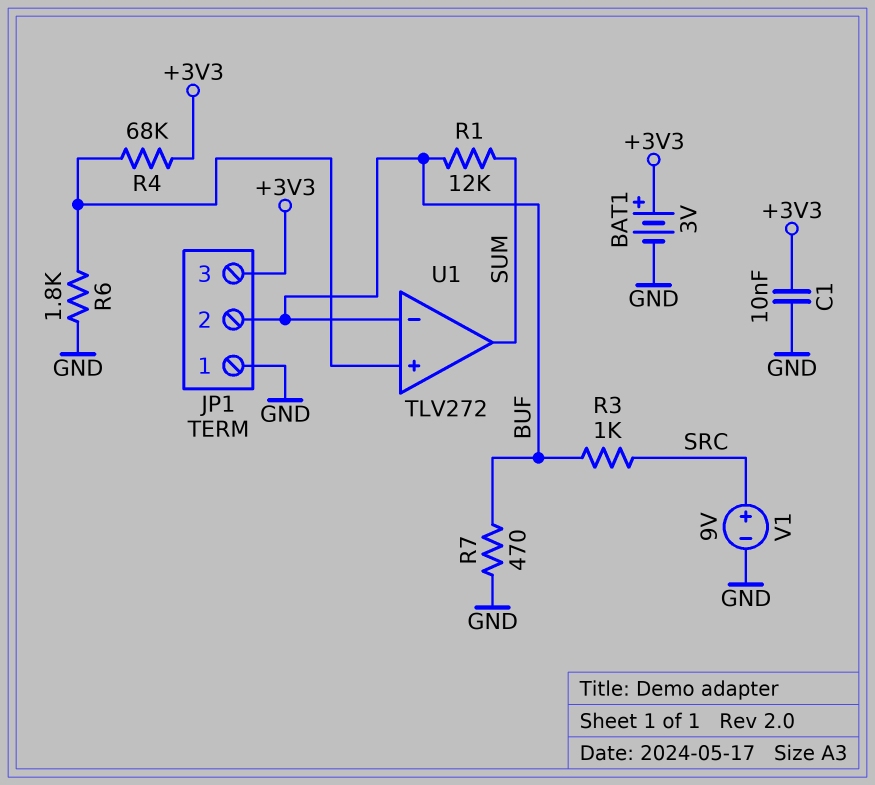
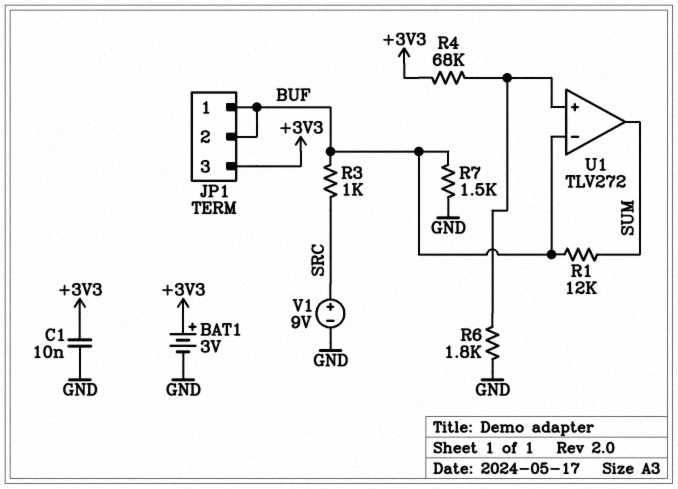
JP1 pin 1: GND -> BUF
R7: 470 (BUF, GND) -> 1.5k (BUF, GND)

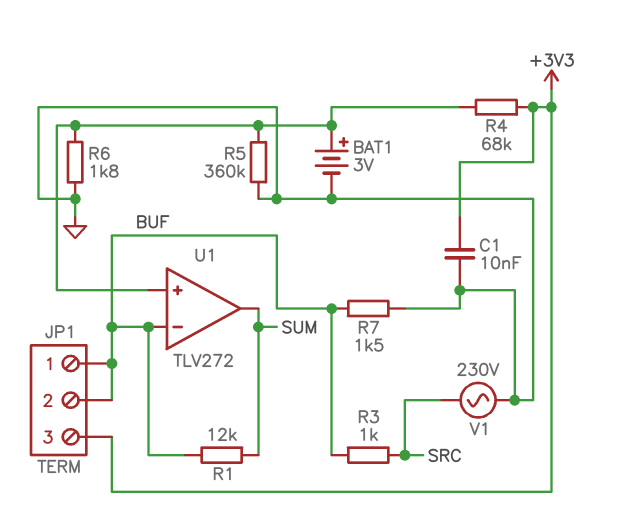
BAT1: 3V (plus +3V3, minus GND) -> 3V (plus U1/in+, minus GND)
R5: none -> 360k (GND, U1/in+)
V1: 9V (plus SRC, minus GND) -> AC 230V (GND, SRC)

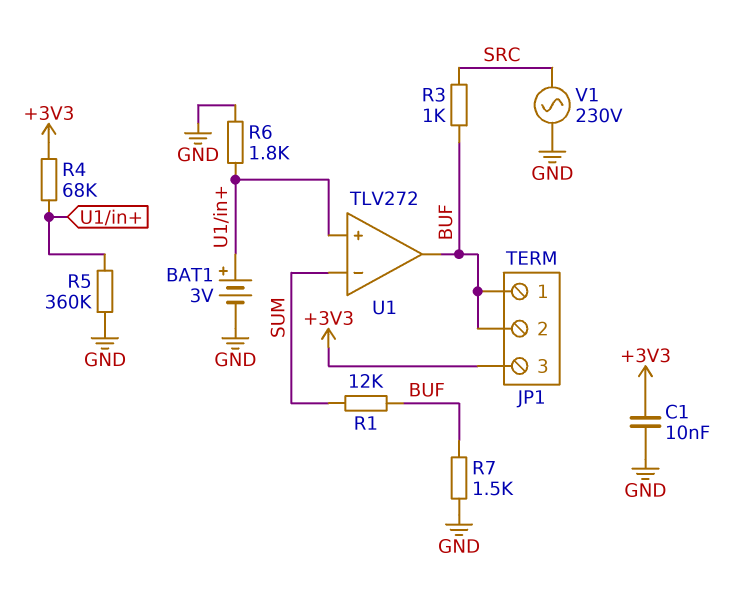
U1 pin in-: BUF -> SUM
U1 pin out: SUM -> BUF

